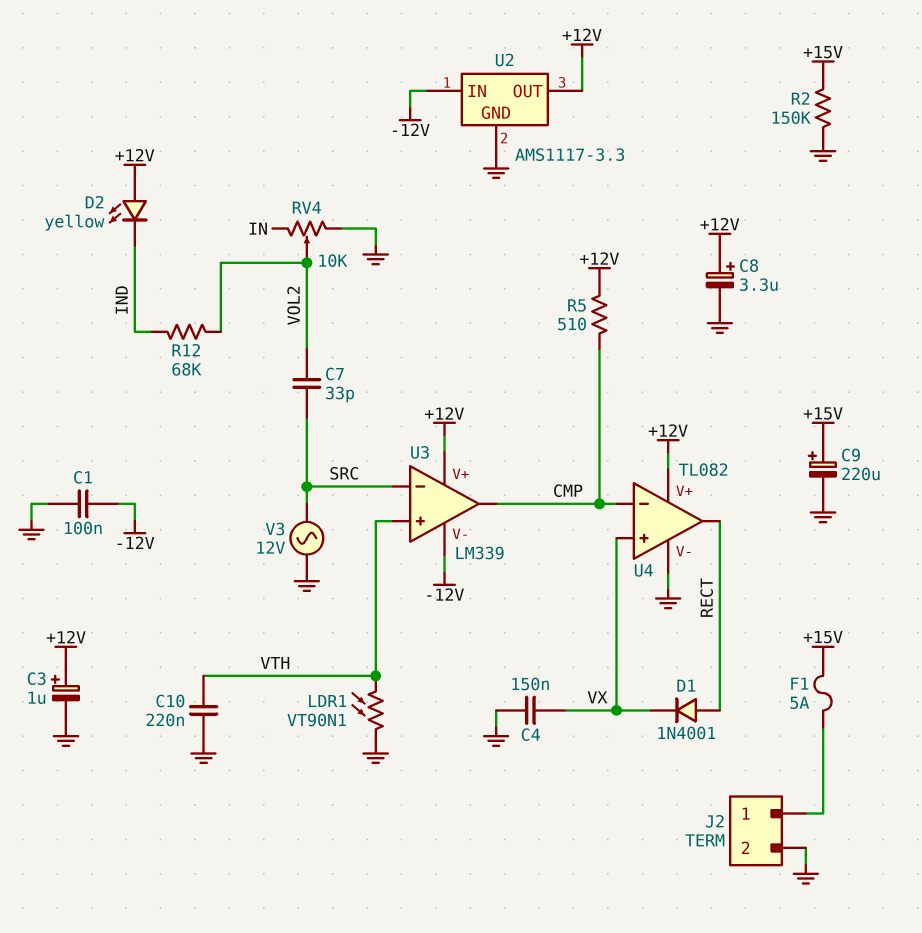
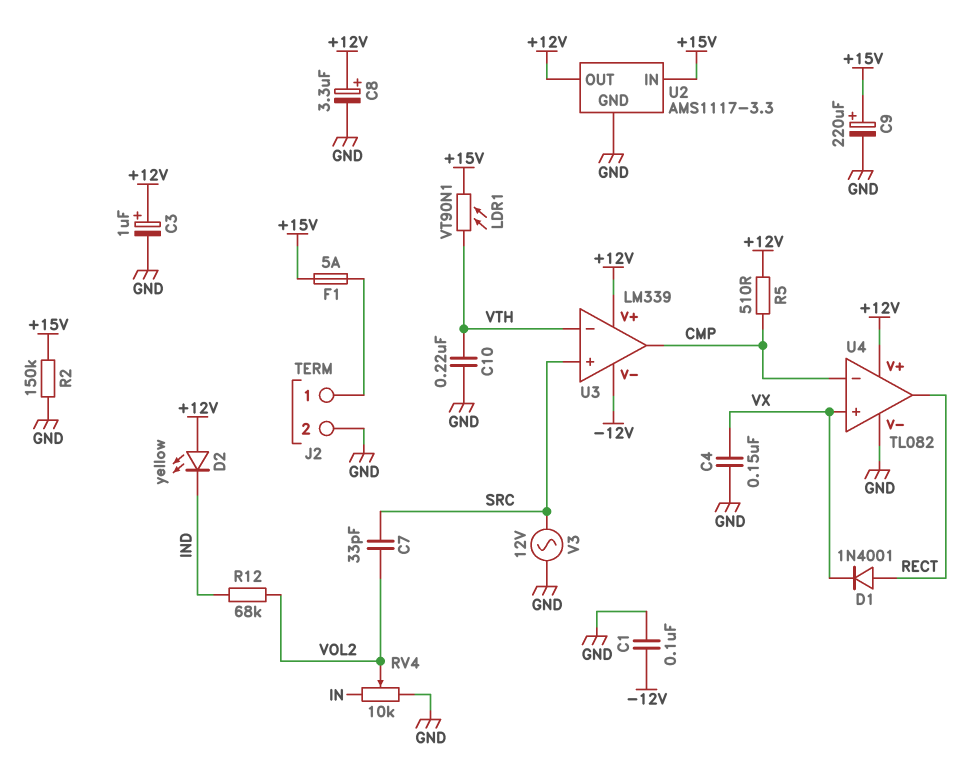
LDR1: VT90N1 (GND, VTH) -> VT90N1 (+15V, VTH)
U2 pin IN: -12V -> +15V
U3 pin in+: VTH -> SRC
U3 pin in-: SRC -> VTH

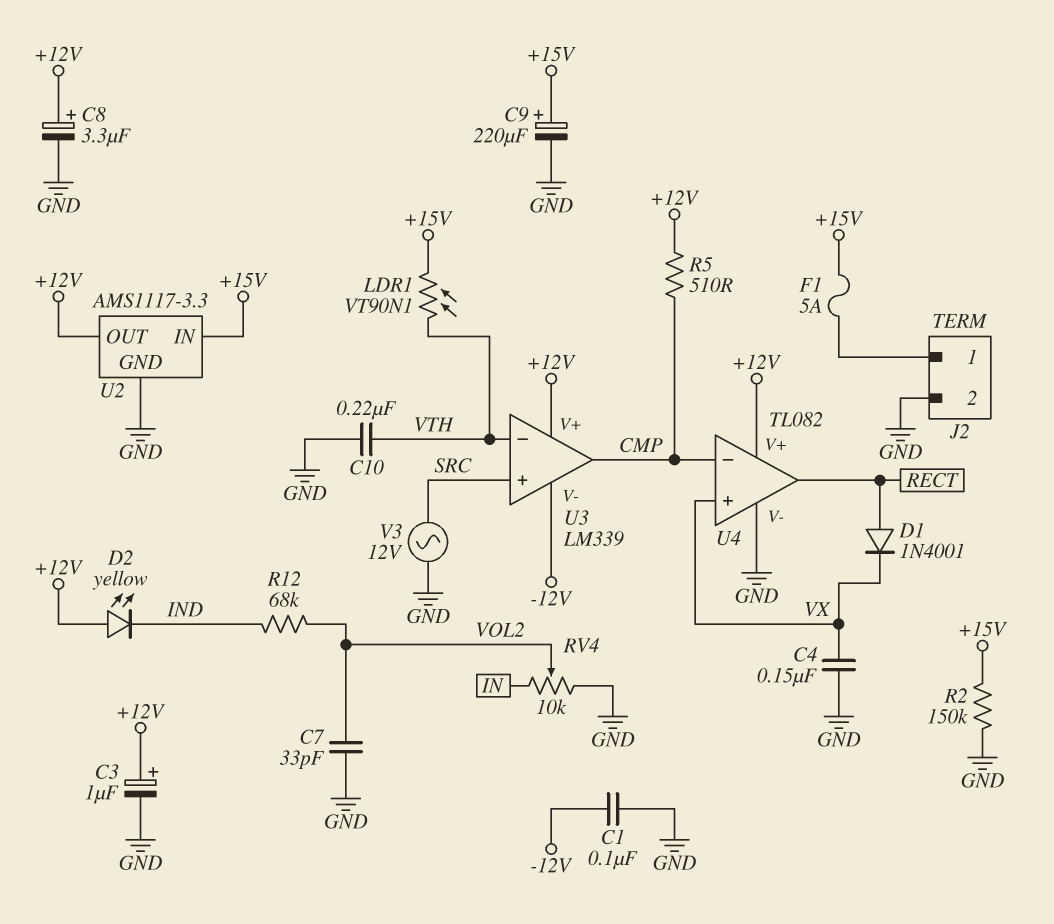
C7: 33pF (SRC, VOL2) -> 33pF (GND, VOL2)

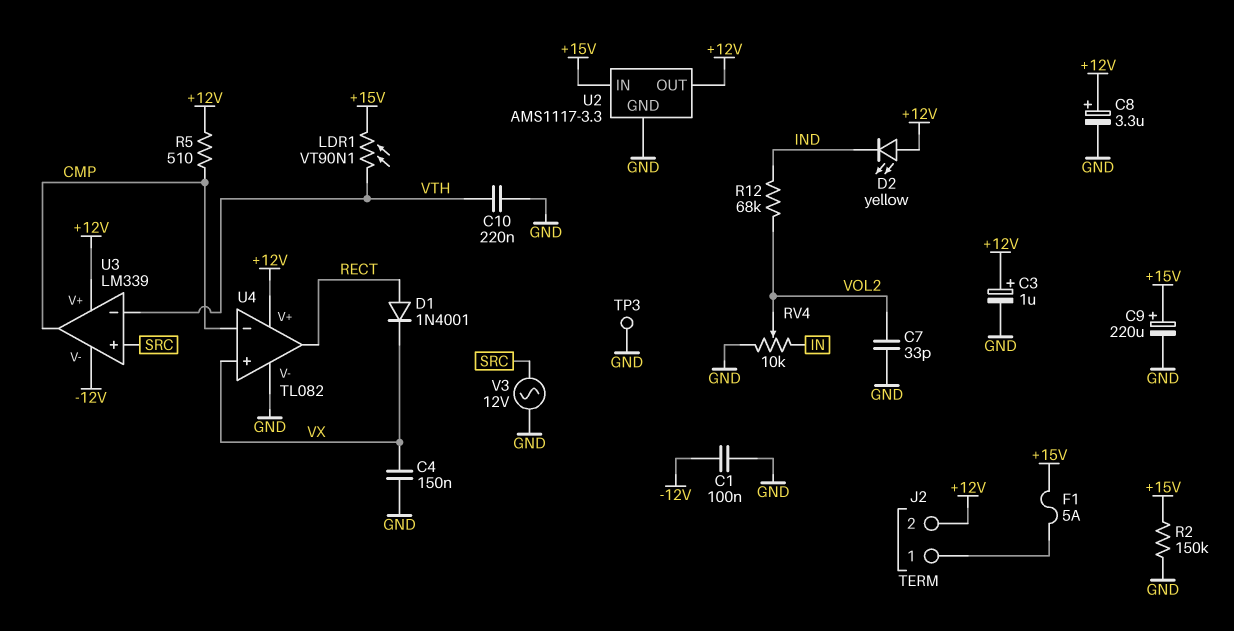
J2 pin 2: GND -> +12V
TP3: none -> test point (GND)

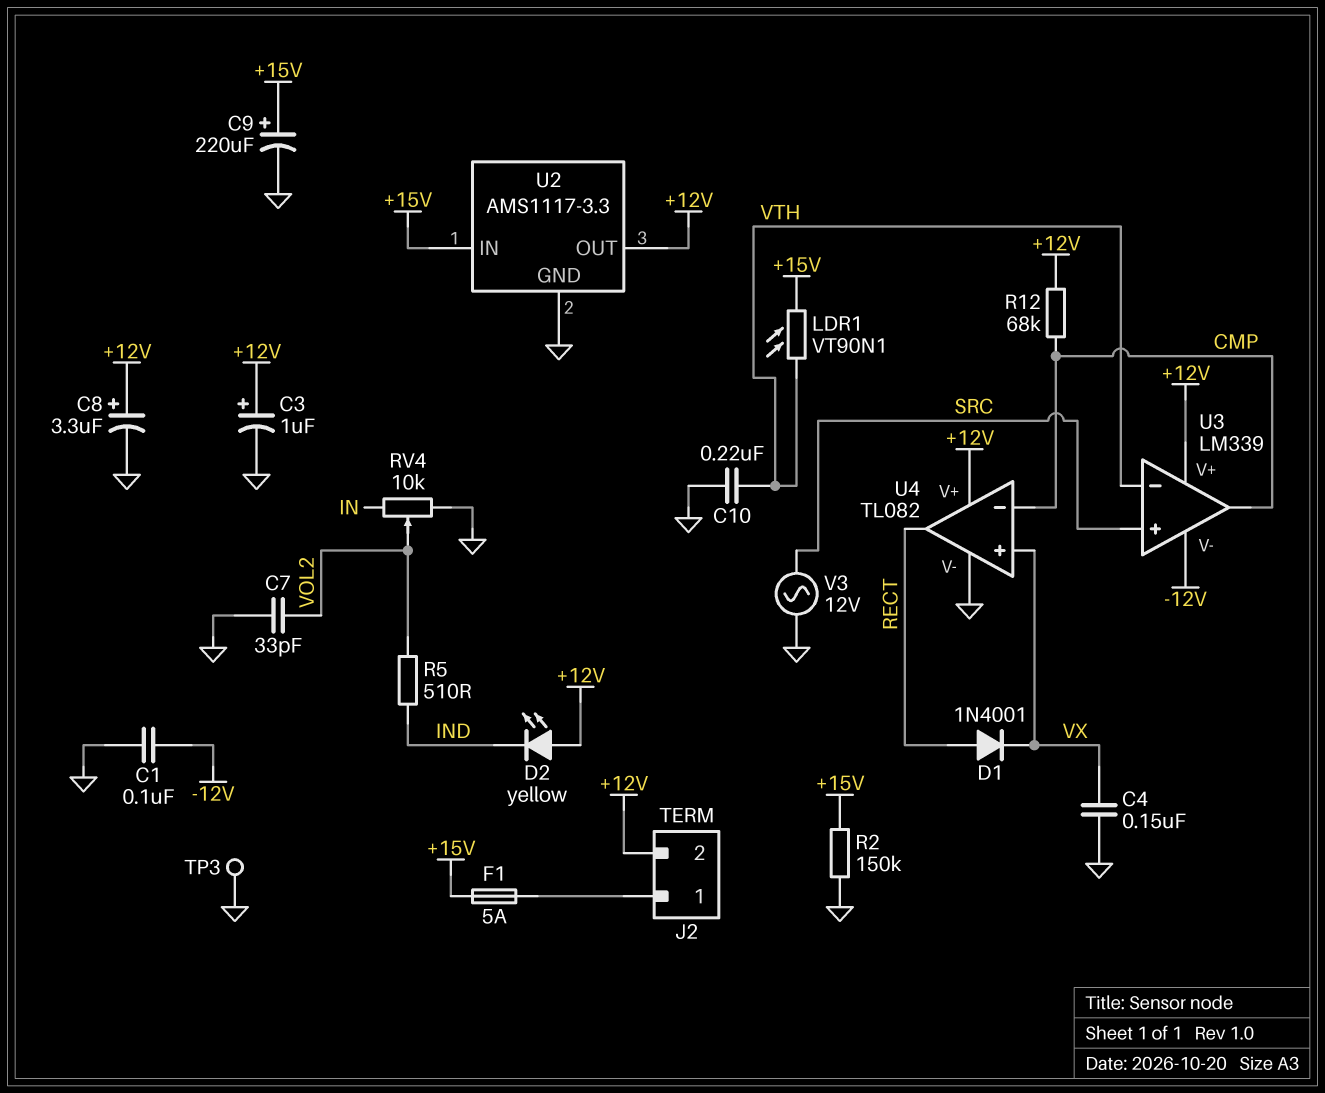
R5: 510 (+12V, CMP) -> 510 (IND, VOL2)
R12: 68k (IND, VOL2) -> 68k (+12V, CMP)

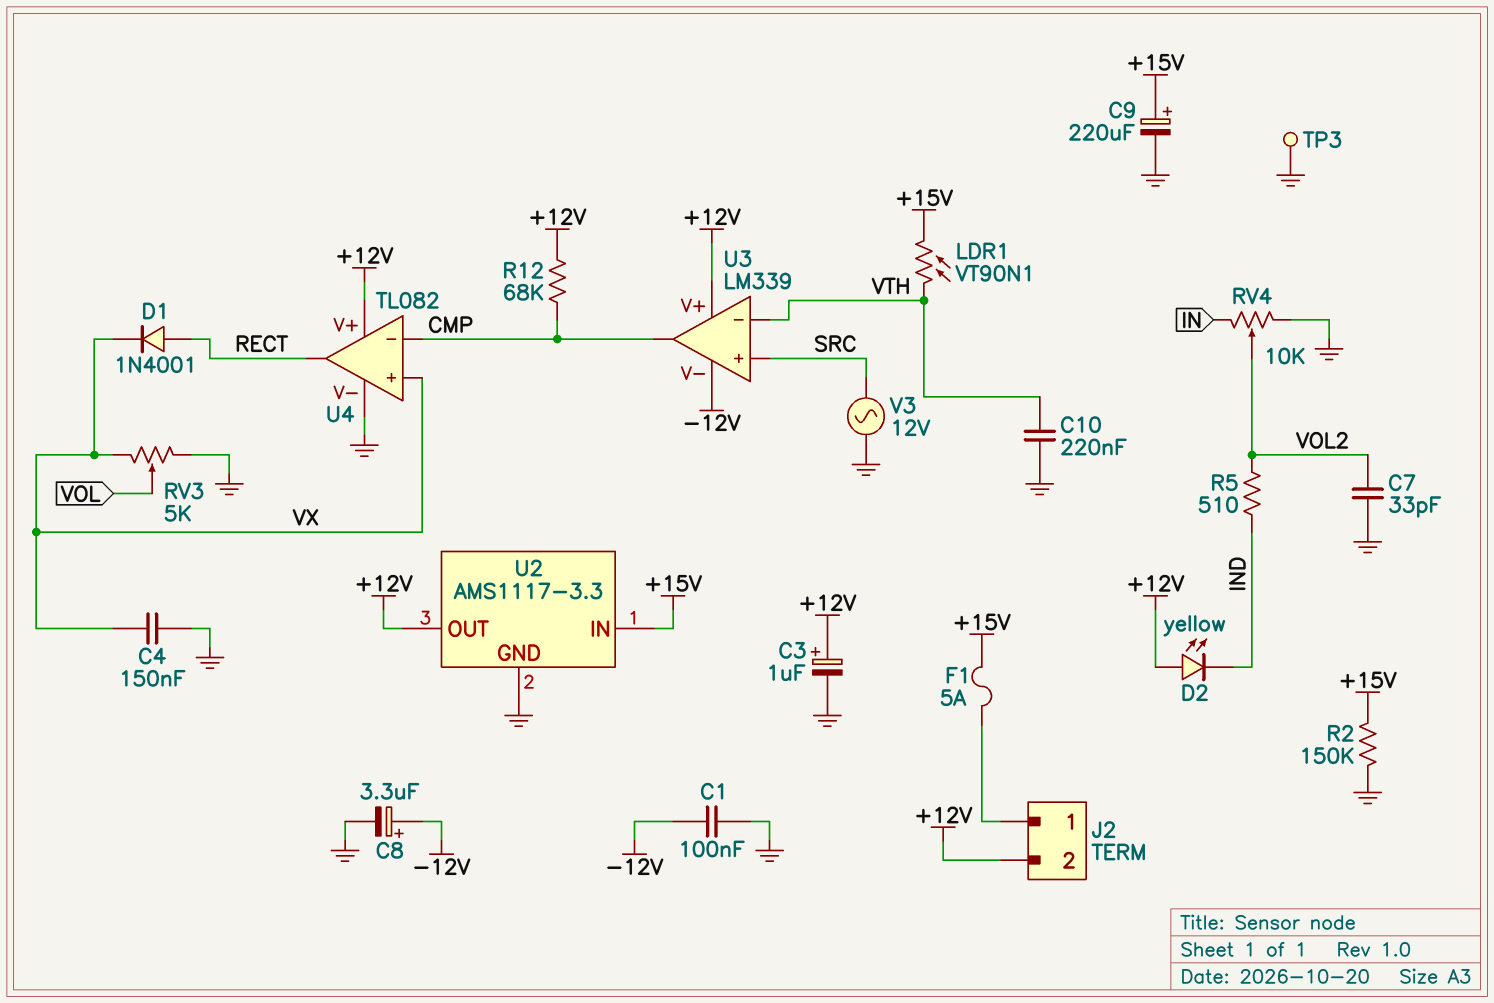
C8: 3.3uF (plus +12V, minus GND) -> 3.3uF (plus -12V, minus GND)
RV3: none -> 5k (GND, VX, wiper VOL)

